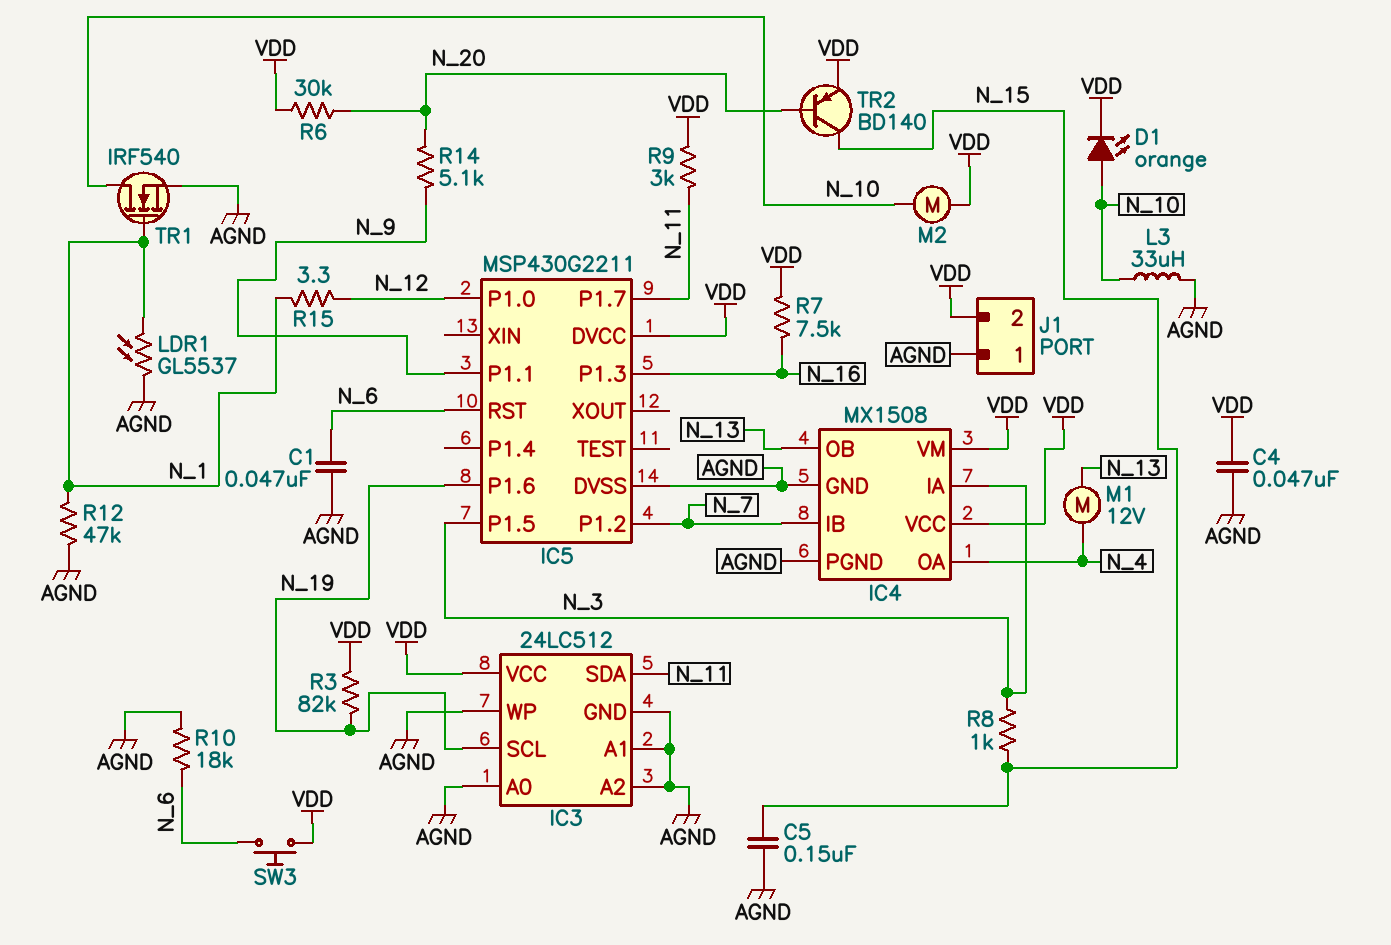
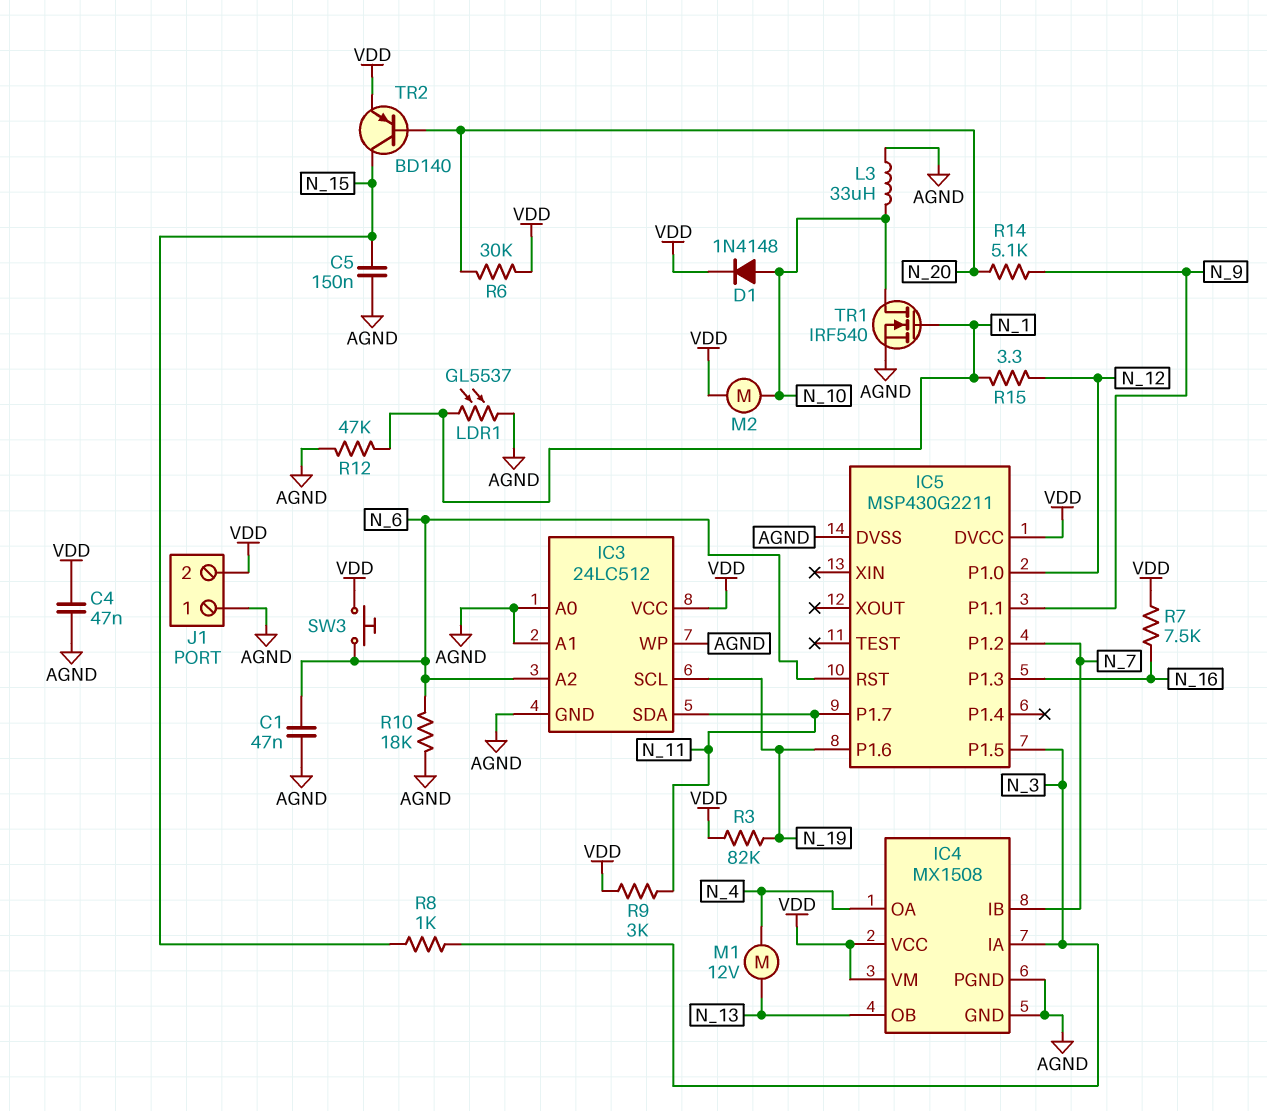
D1: LED orange (A N_10, K VDD) -> diode 1N4148 (A N_10, K VDD)
IC3 pin A2: AGND -> N_6

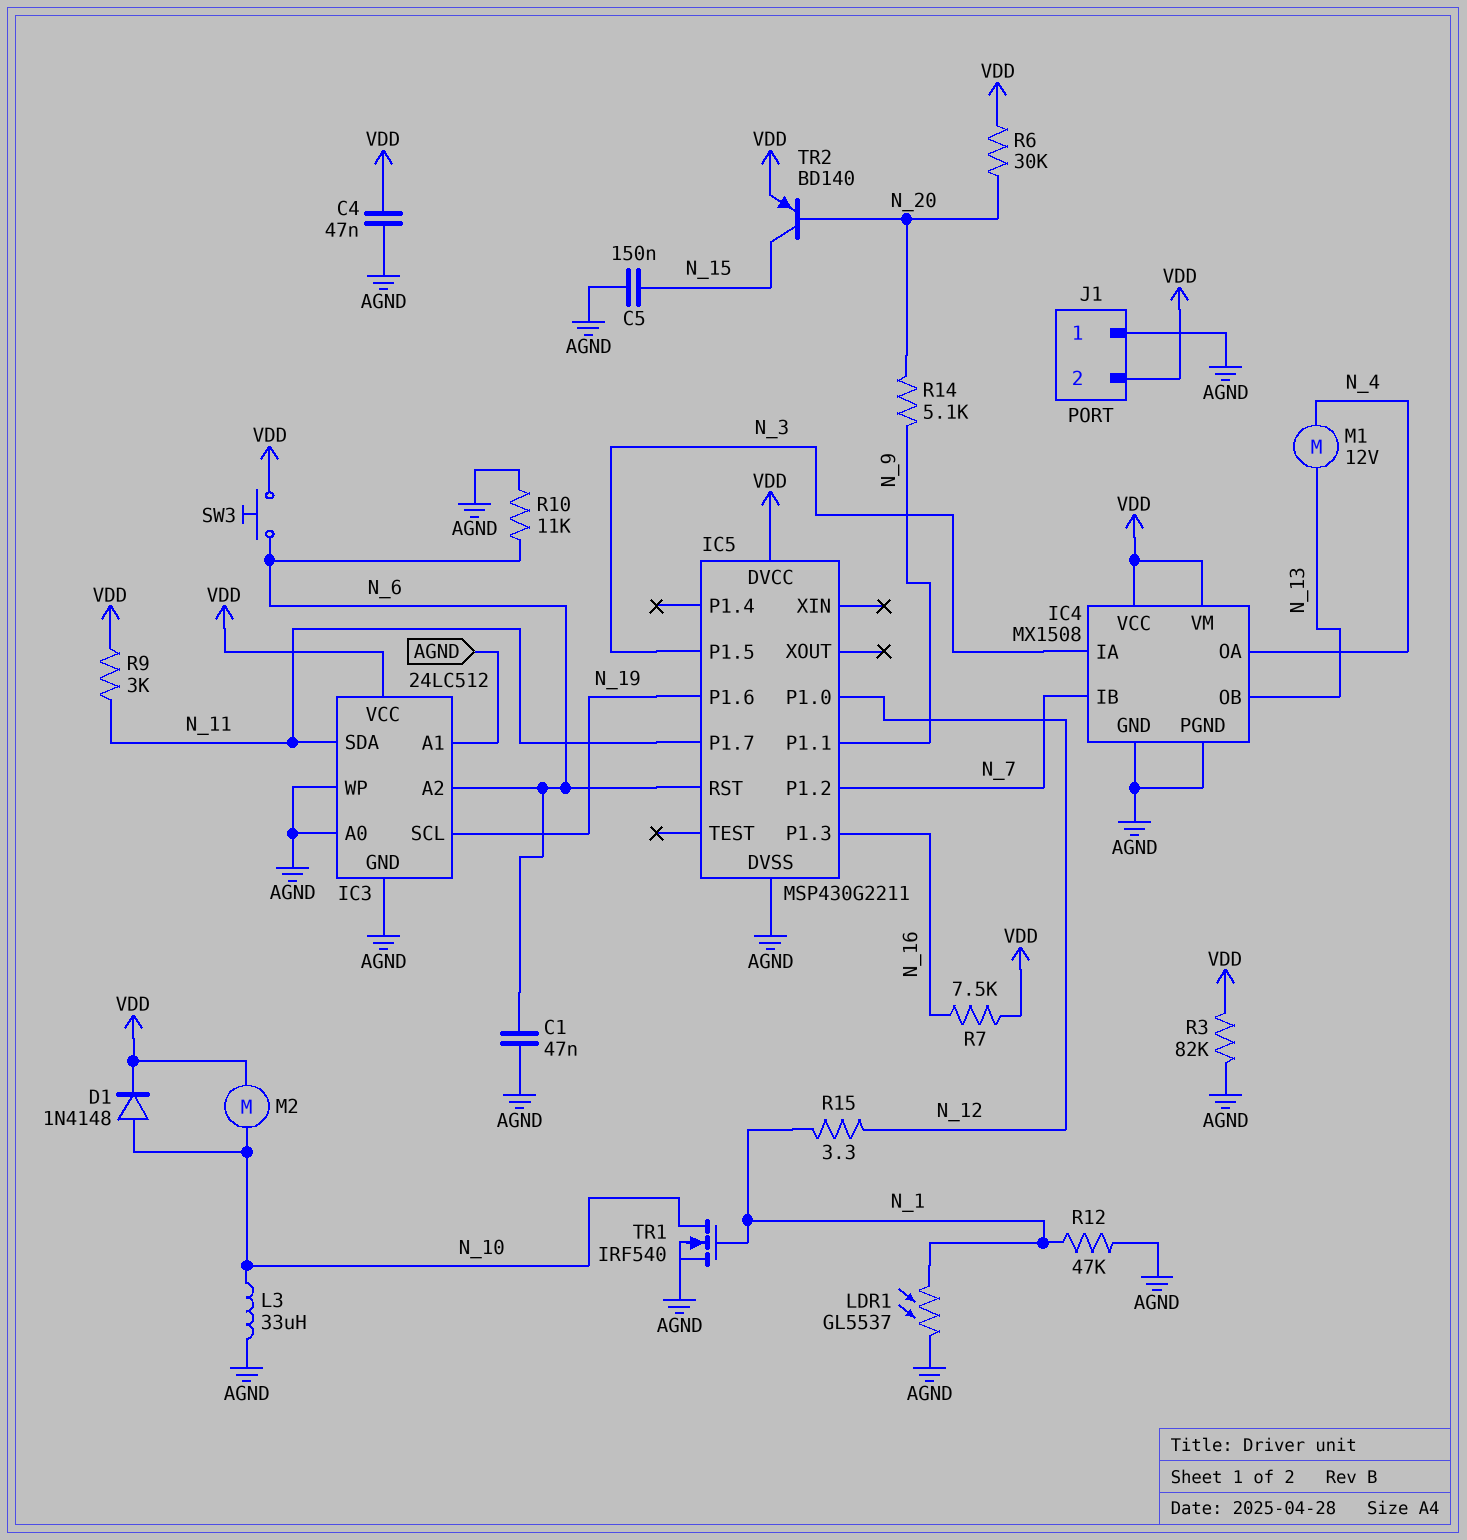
R3: 82k (N_19, VDD) -> 82k (AGND, VDD)
R8: 1k (N_3, N_15) -> none
R10: 18k (AGND, N_6) -> 11k (AGND, N_6)

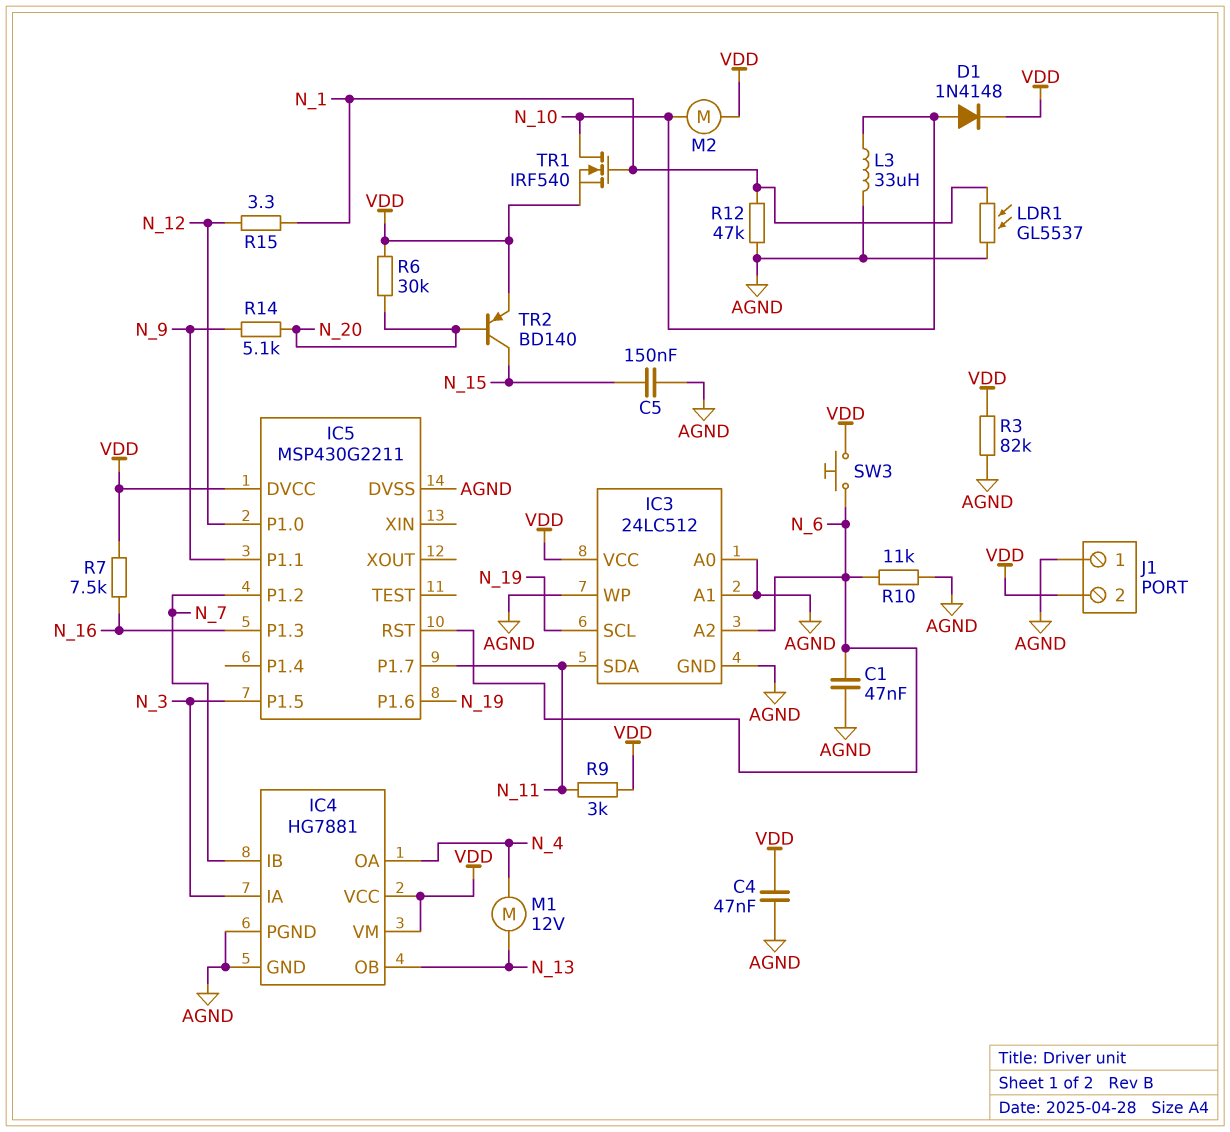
IC4: MX1508 -> HG7881
TR1: NMOS IRF540 (G N_1, D N_10, S AGND) -> NMOS IRF540 (G N_1, D N_10, S VDD)

